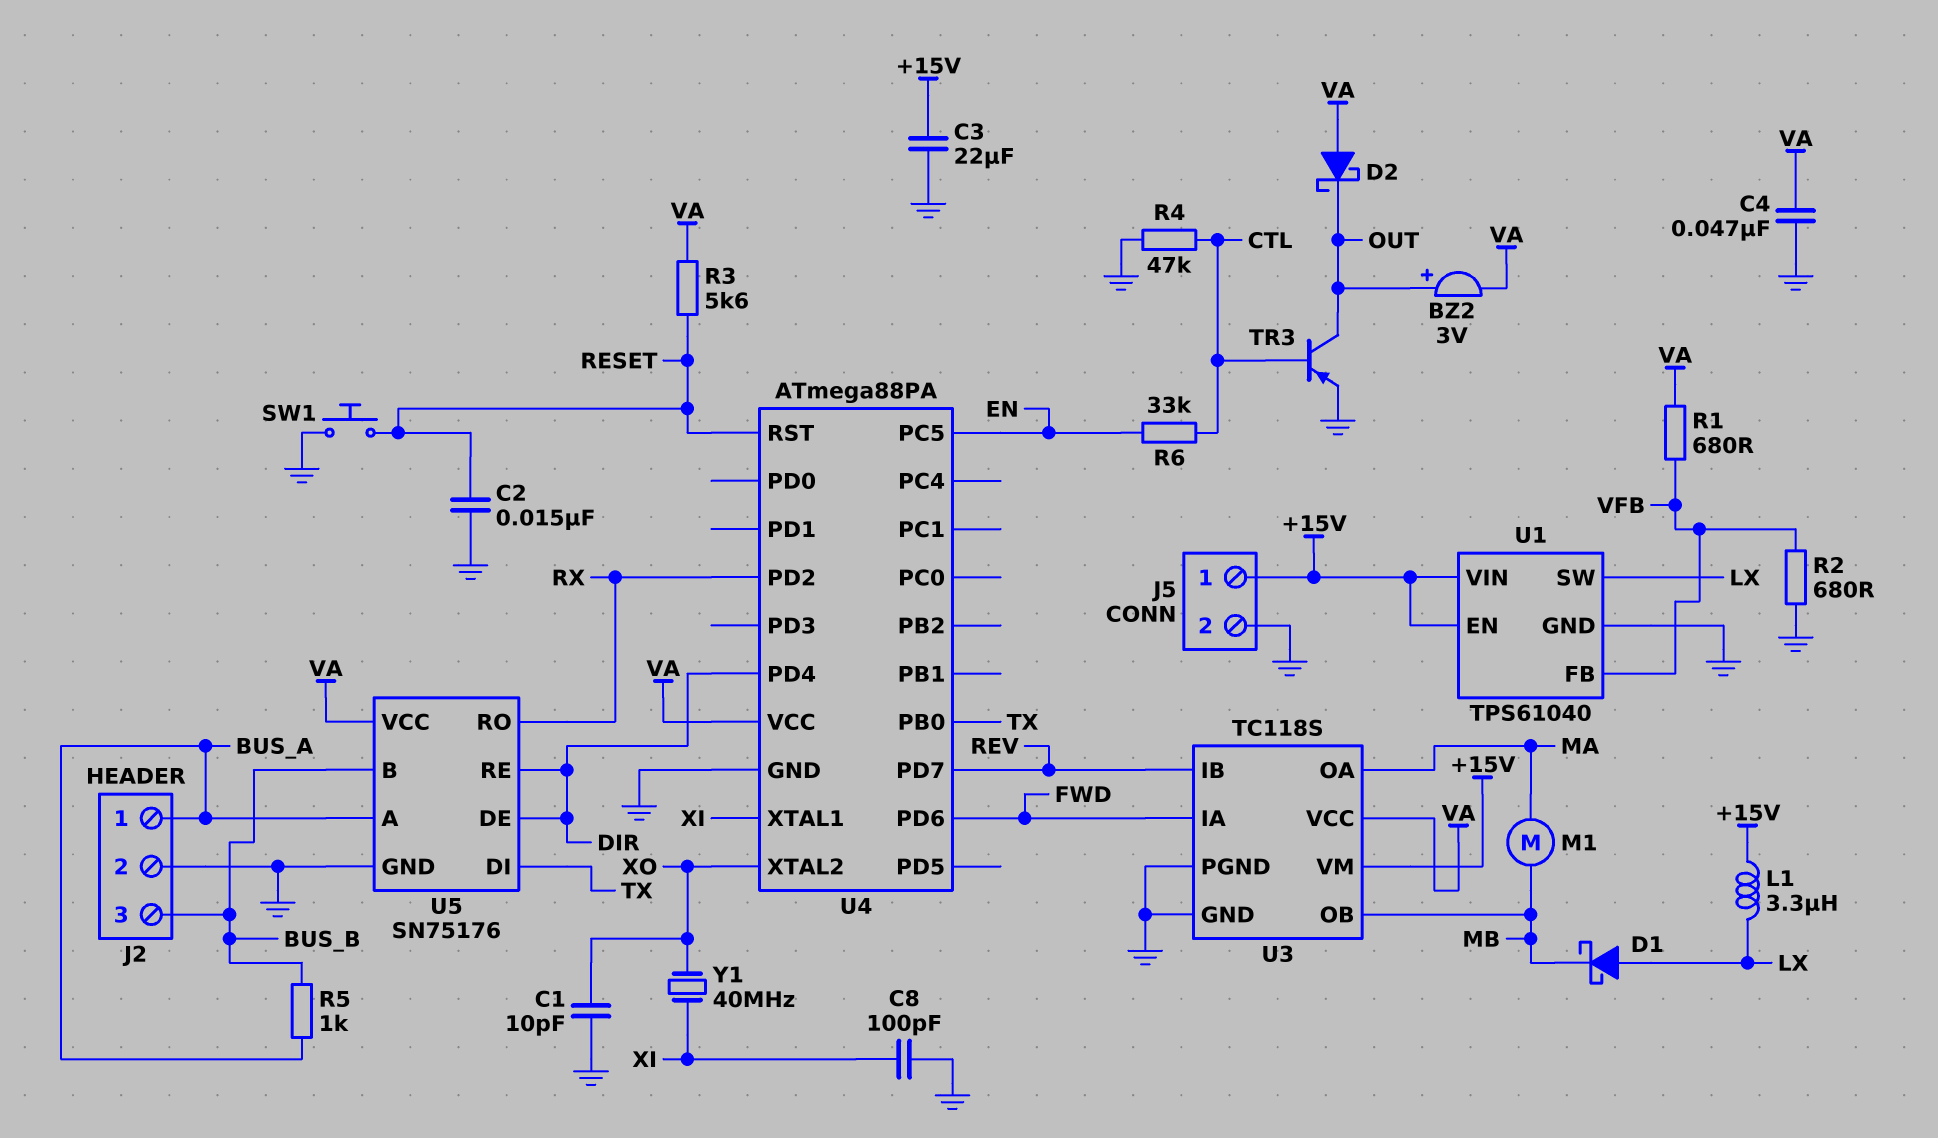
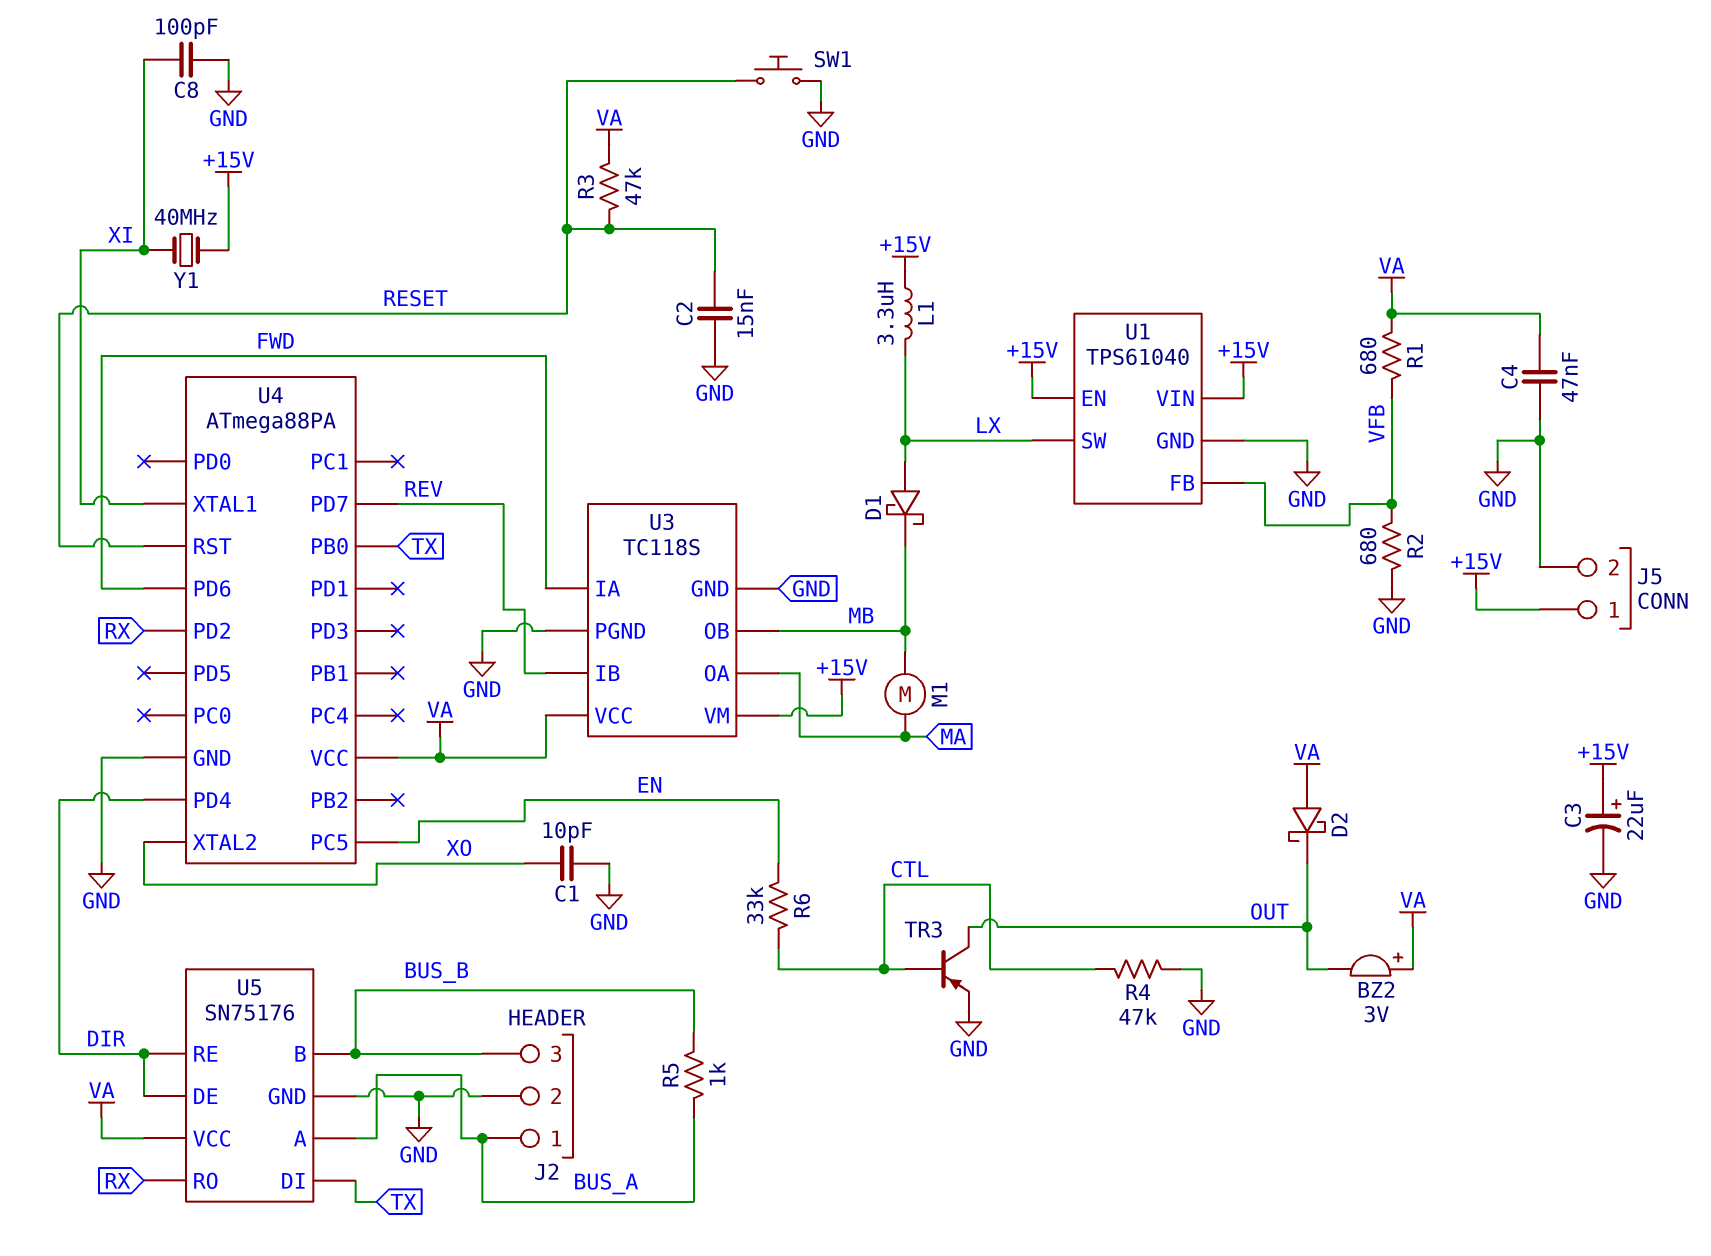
BZ2: buzzer 3V (plus OUT, minus VA) -> buzzer 3V (plus VA, minus OUT)
C3: 22uF (+15V, GND) -> 22uF (plus +15V, minus GND)
R3: 5.6k (RESET, VA) -> 47k (RESET, VA)
Y1: 40MHz (XI, XO) -> 40MHz (+15V, XI)

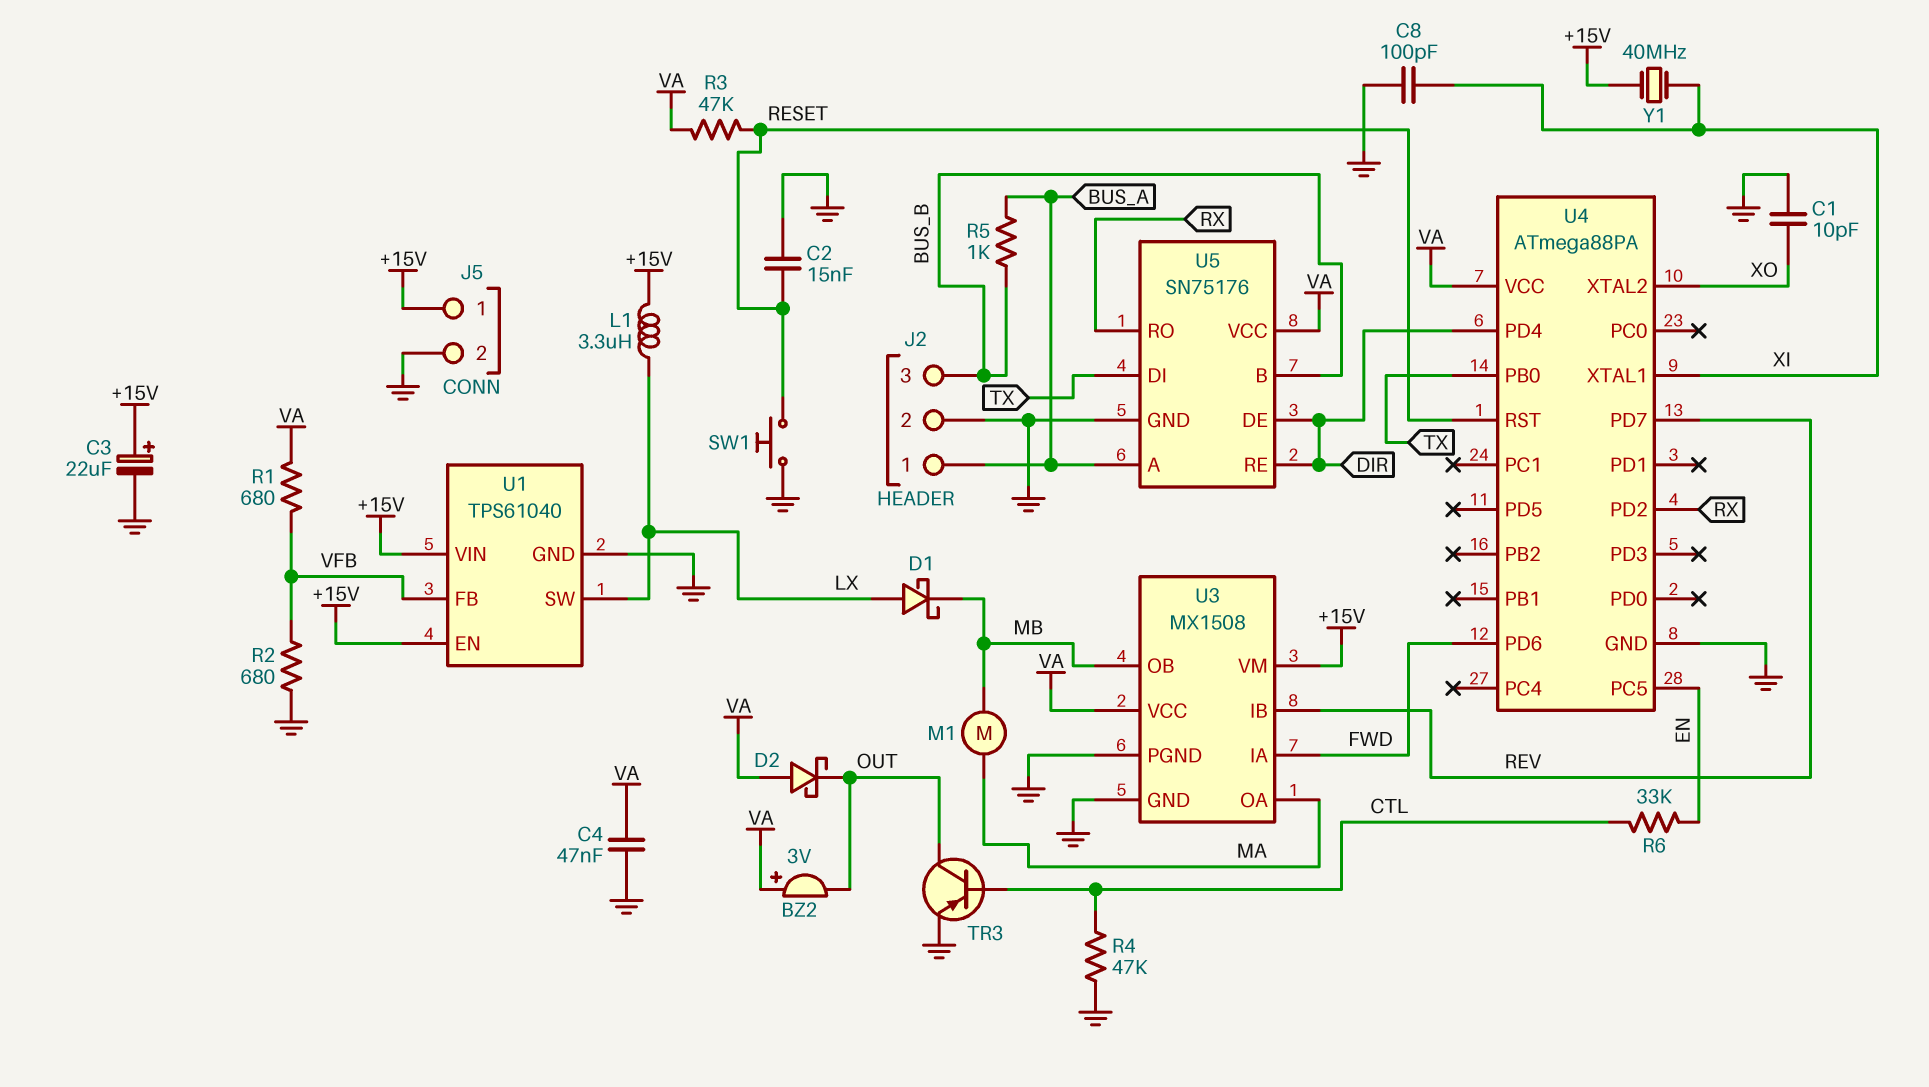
U3: TC118S -> MX1508

